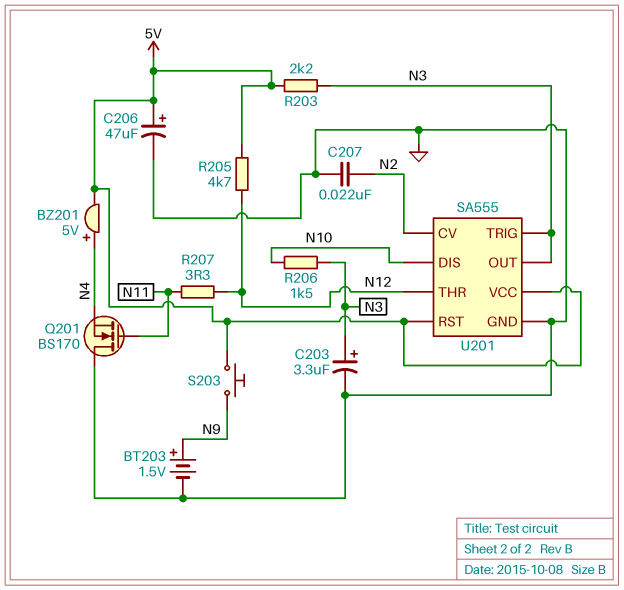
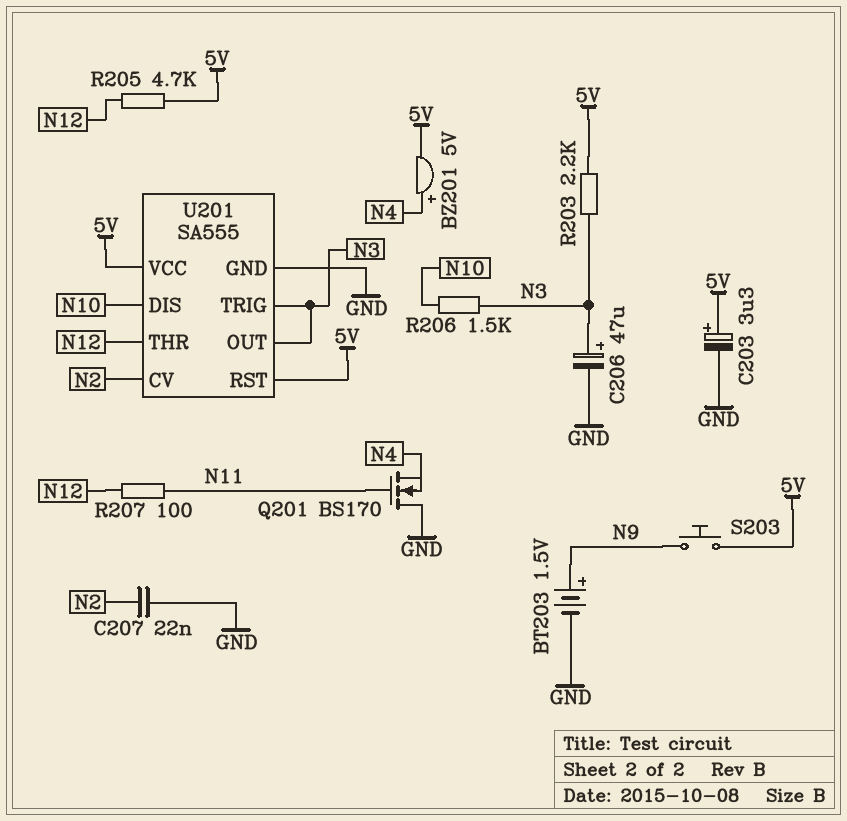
C203: 3.3uF (plus N3, minus GND) -> 3.3uF (plus 5V, minus GND)
C206: 47uF (plus 5V, minus GND) -> 47uF (plus N3, minus GND)
R207: 3.3 (N11, N12) -> 100 (N11, N12)

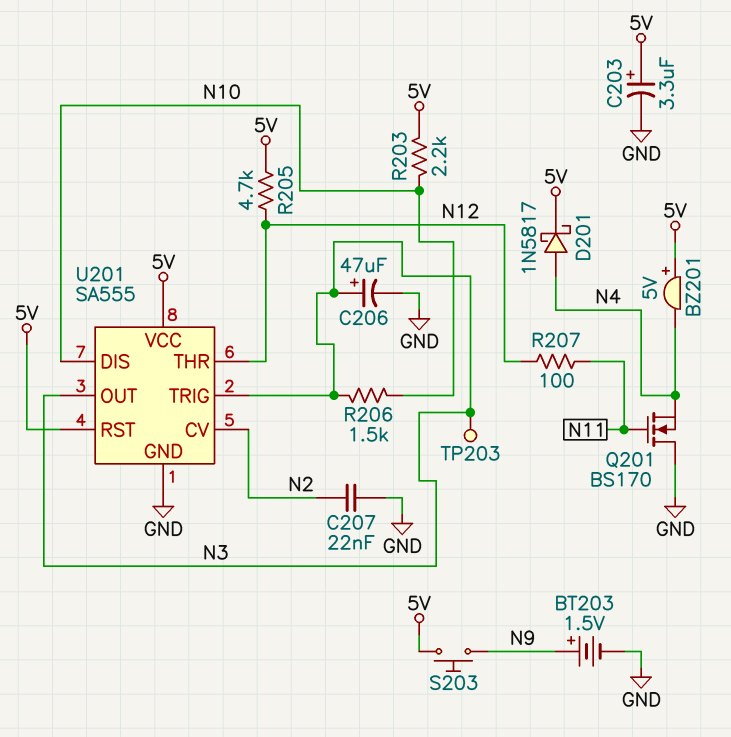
BZ201: buzzer 5V (plus N4, minus 5V) -> buzzer 5V (plus 5V, minus N4)
D201: none -> schottky 1N5817 (A N4, K 5V)
R203: 2.2k (5V, N3) -> 2.2k (5V, N10)
TP203: none -> test point (N3)

